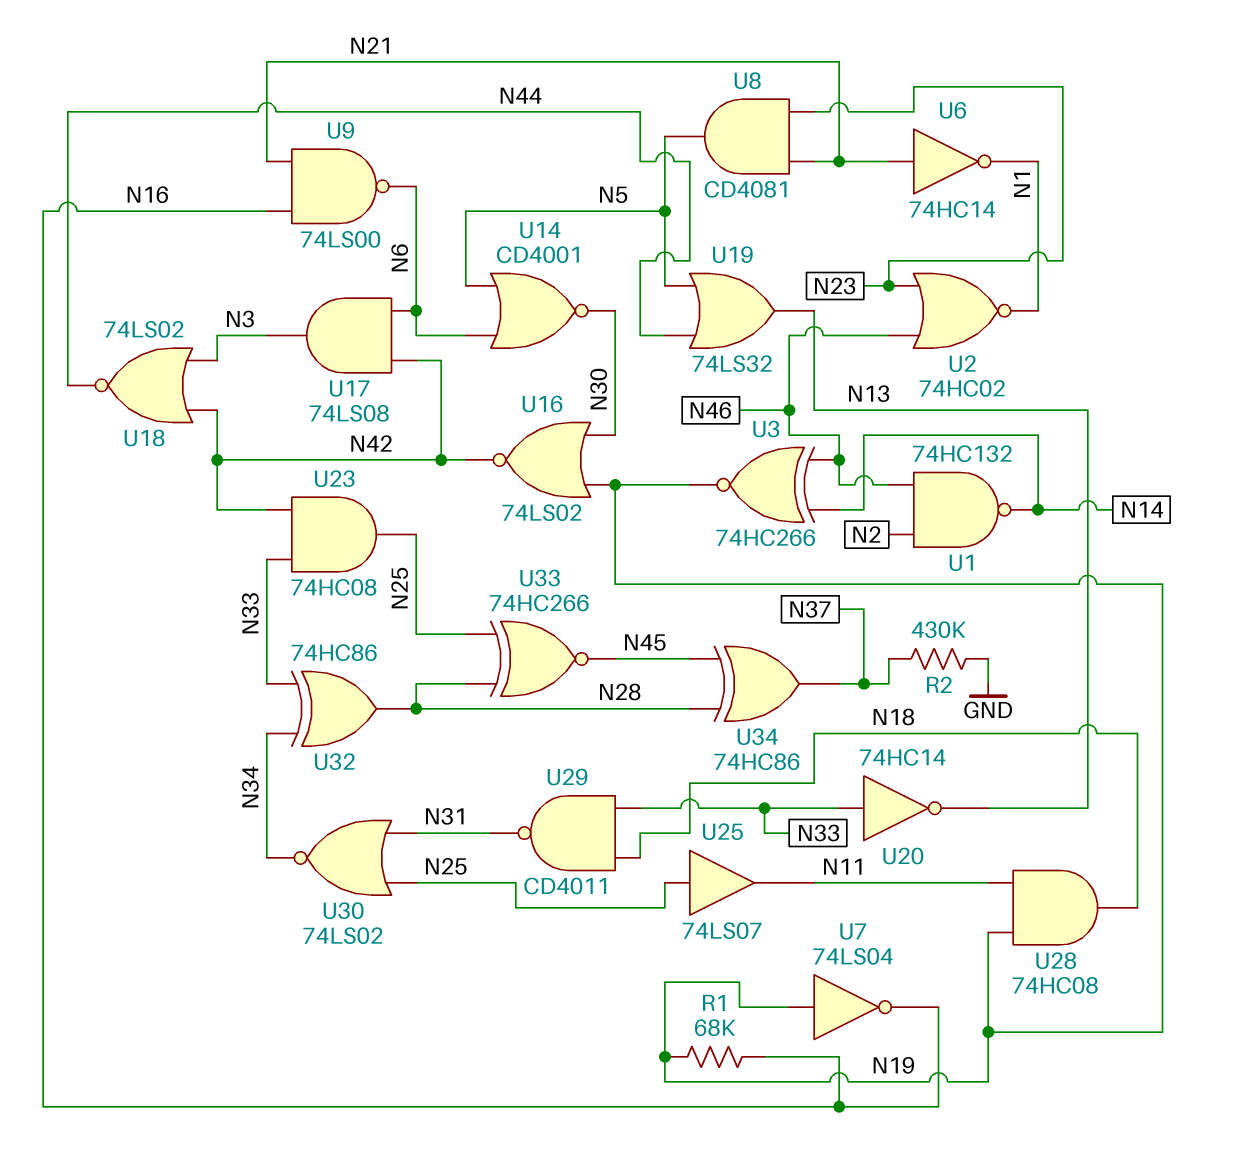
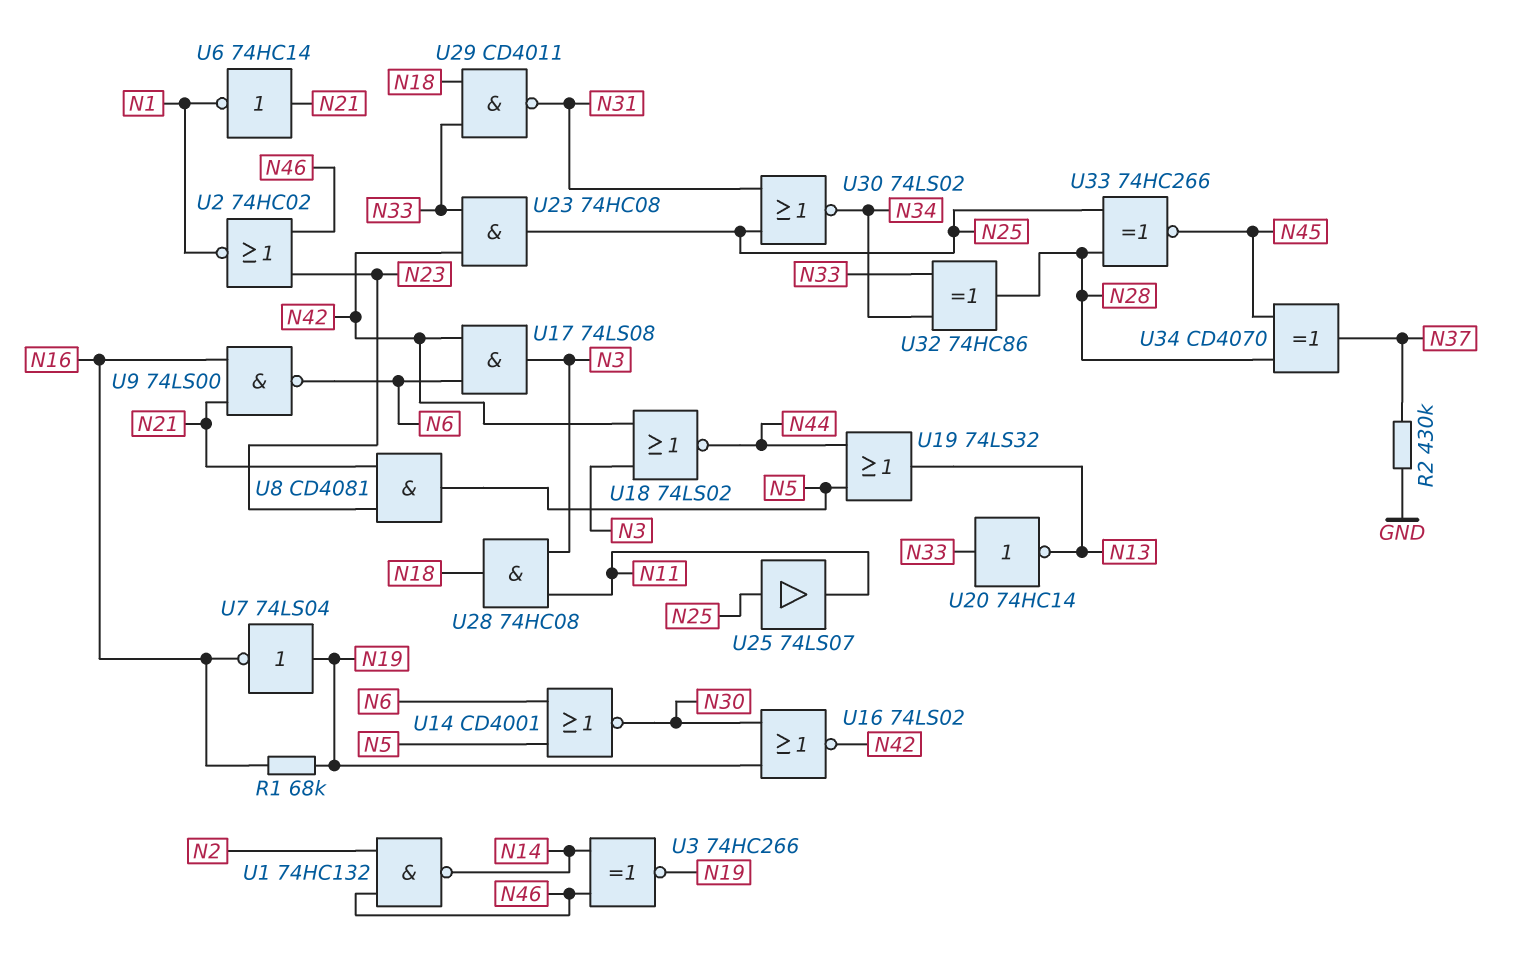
U28: AND 74HC08 (in N11, in N19, out N18) -> AND 74HC08 (in N3, in N11, out N18)
U34: XOR 74HC86 (in N28, in N45, out N37) -> XOR CD4070 (in N28, in N45, out N37)

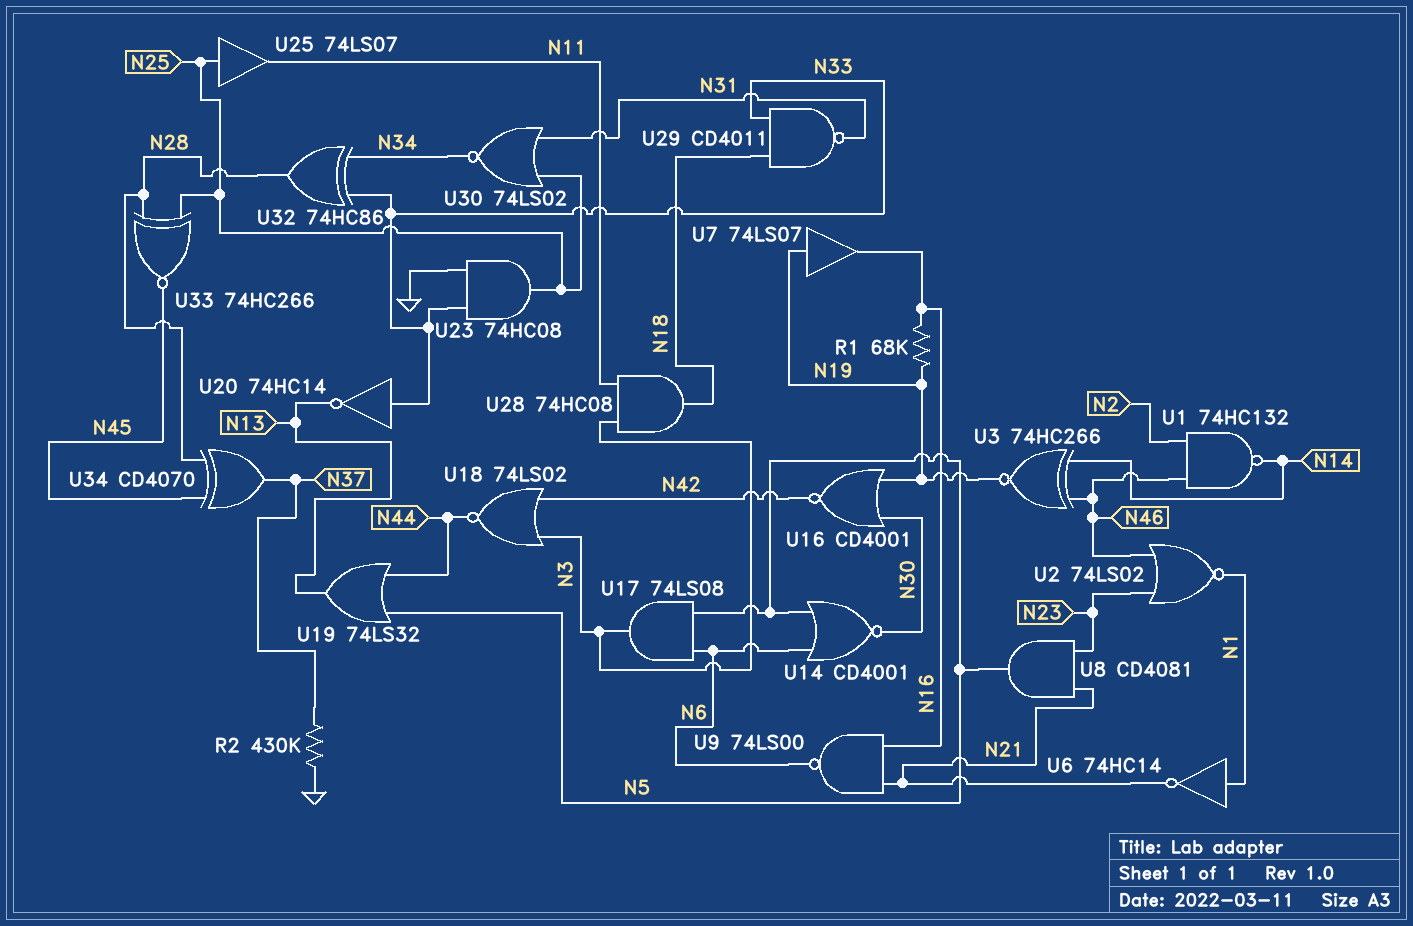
U2: NOR 74HC02 (in N23, in N46, out N1) -> NOR 74LS02 (in N23, in N46, out N1)
U6: NOT 74HC14 (in N21, out N1) -> NOT 74HC14 (in N1, out N21)
U7: NOT 74LS04 (in N19, out N16) -> buffer 74LS07 (in N19, out N16)
U16: NOR 74LS02 (in N19, in N30, out N42) -> NOR CD4001 (in N19, in N30, out N42)
U17: AND 74LS08 (in N6, in N42, out N3) -> AND 74LS08 (in N5, in N6, out N3)
U23: AND 74HC08 (in N33, in N42, out N25) -> AND 74HC08 (in GND, in N33, out N25)

